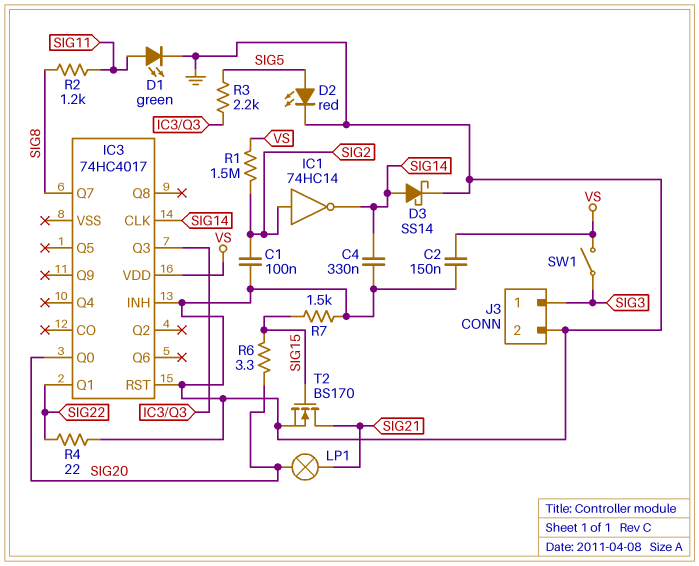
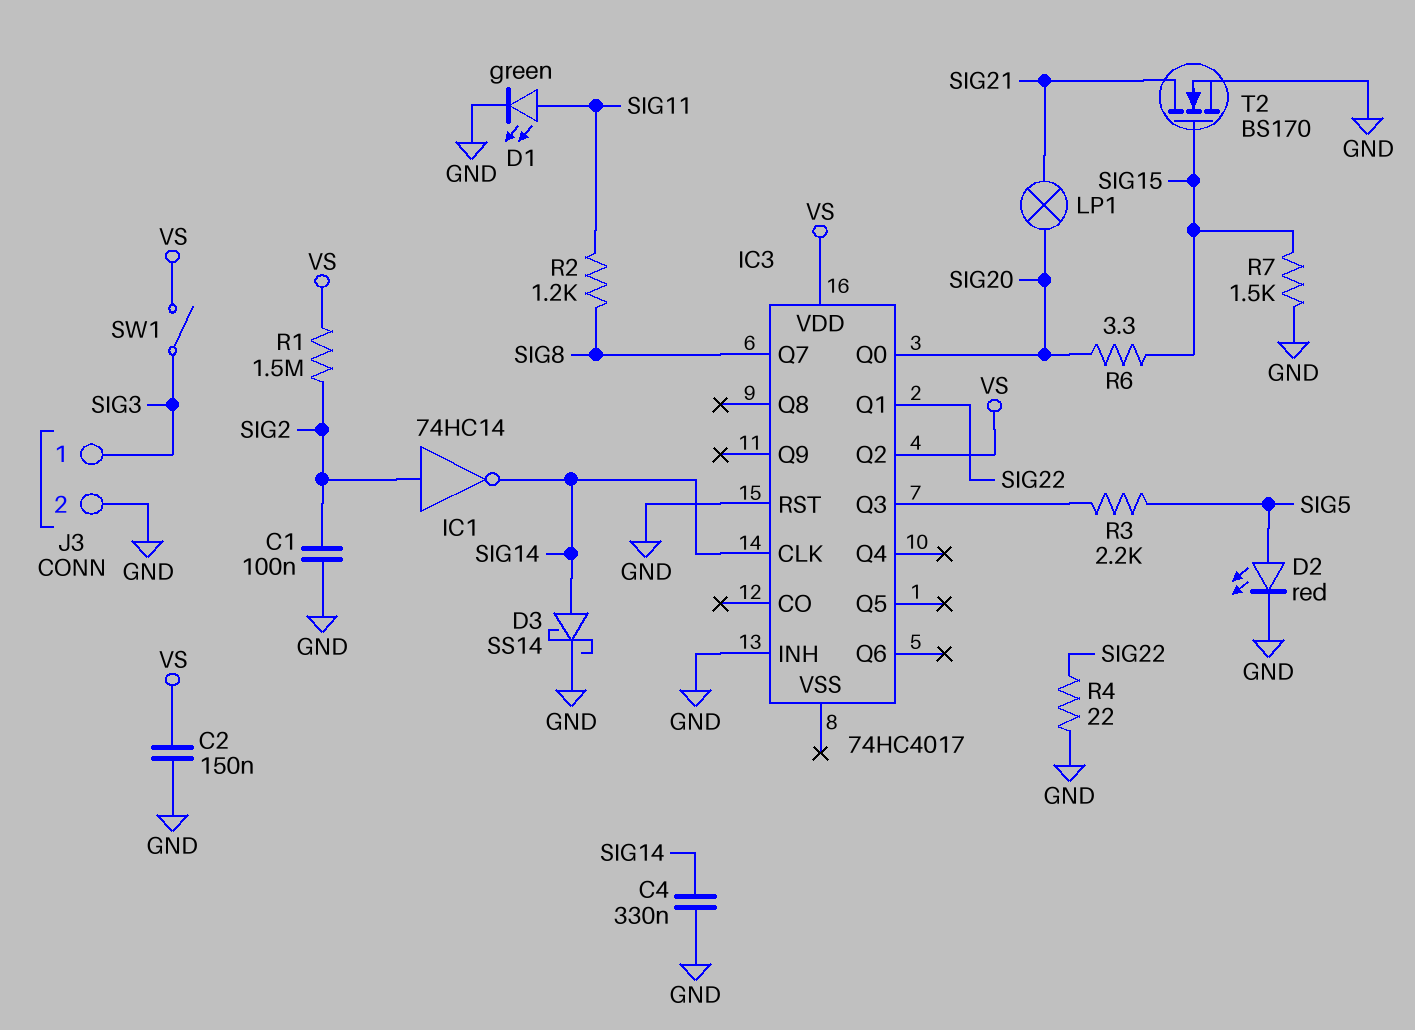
IC3 pin Q2: none -> VS

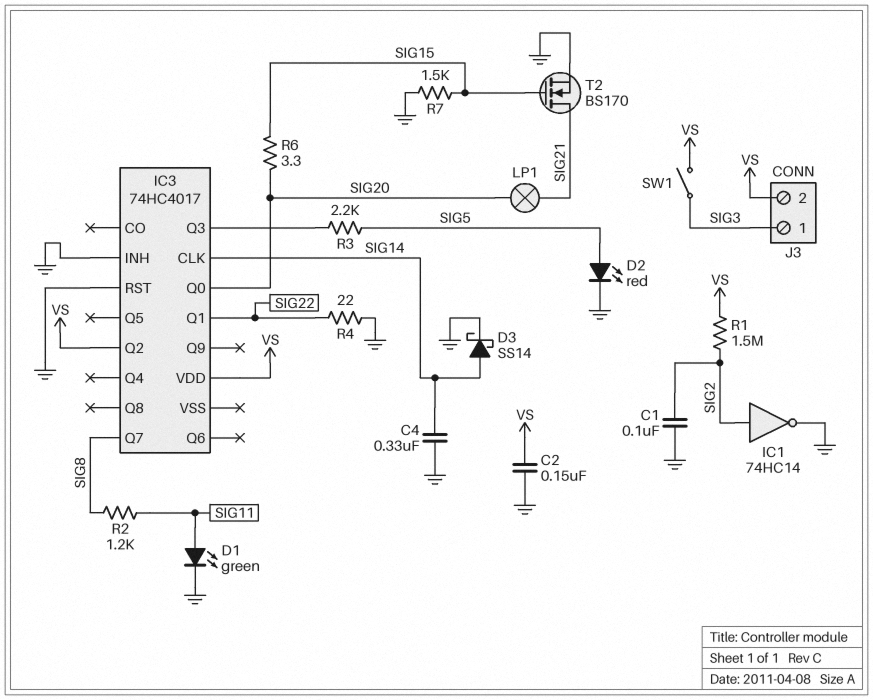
IC1: NOT 74HC14 (in SIG2, out SIG14) -> NOT 74HC14 (in SIG2, out GND)
J3 pin 2: GND -> VS

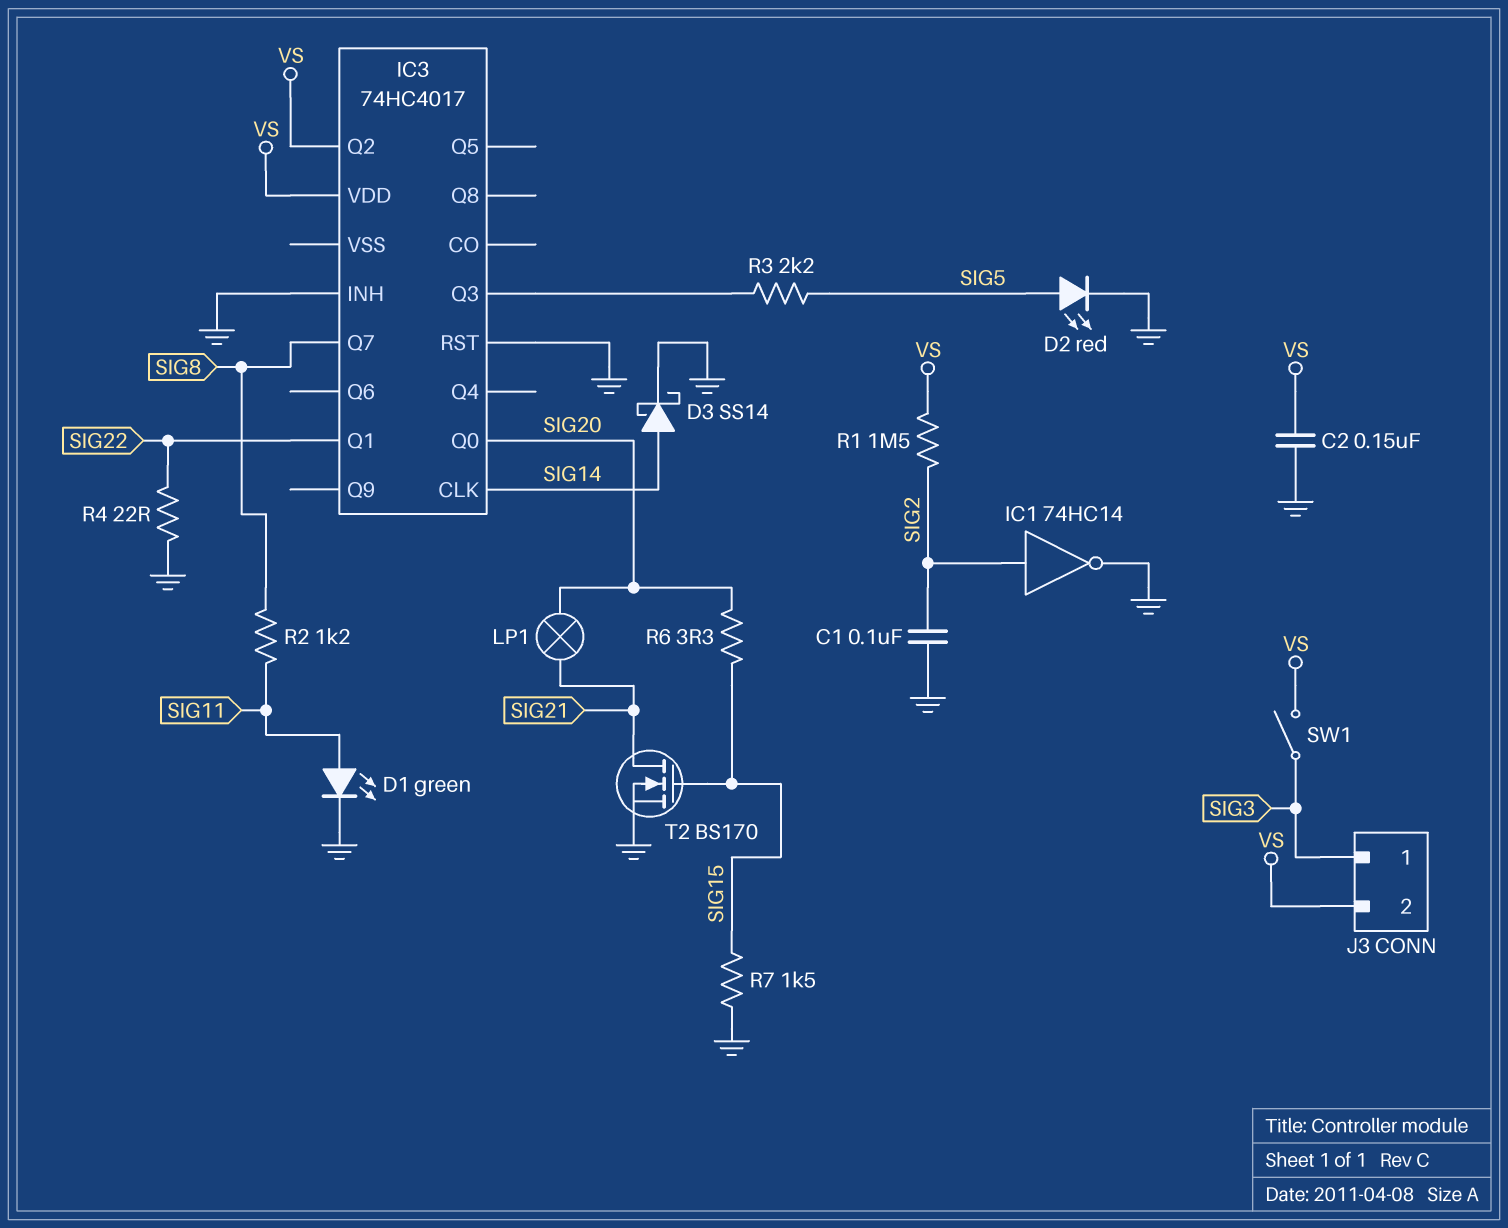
C4: 330nF (GND, SIG14) -> none

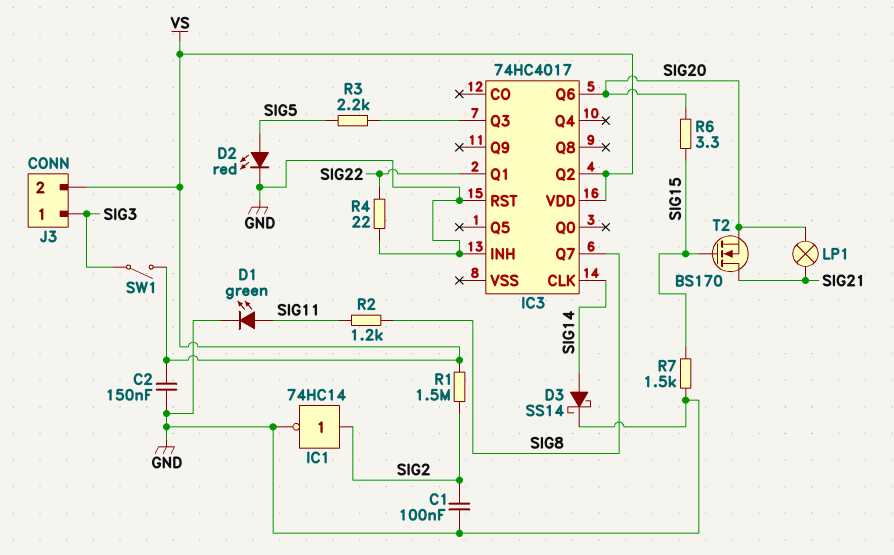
IC3 pin Q0: SIG20 -> none
IC3 pin Q6: none -> SIG20
T2: NMOS BS170 (G SIG15, D SIG21, S GND) -> NMOS BS170 (G SIG15, D SIG21, S SIG20)

